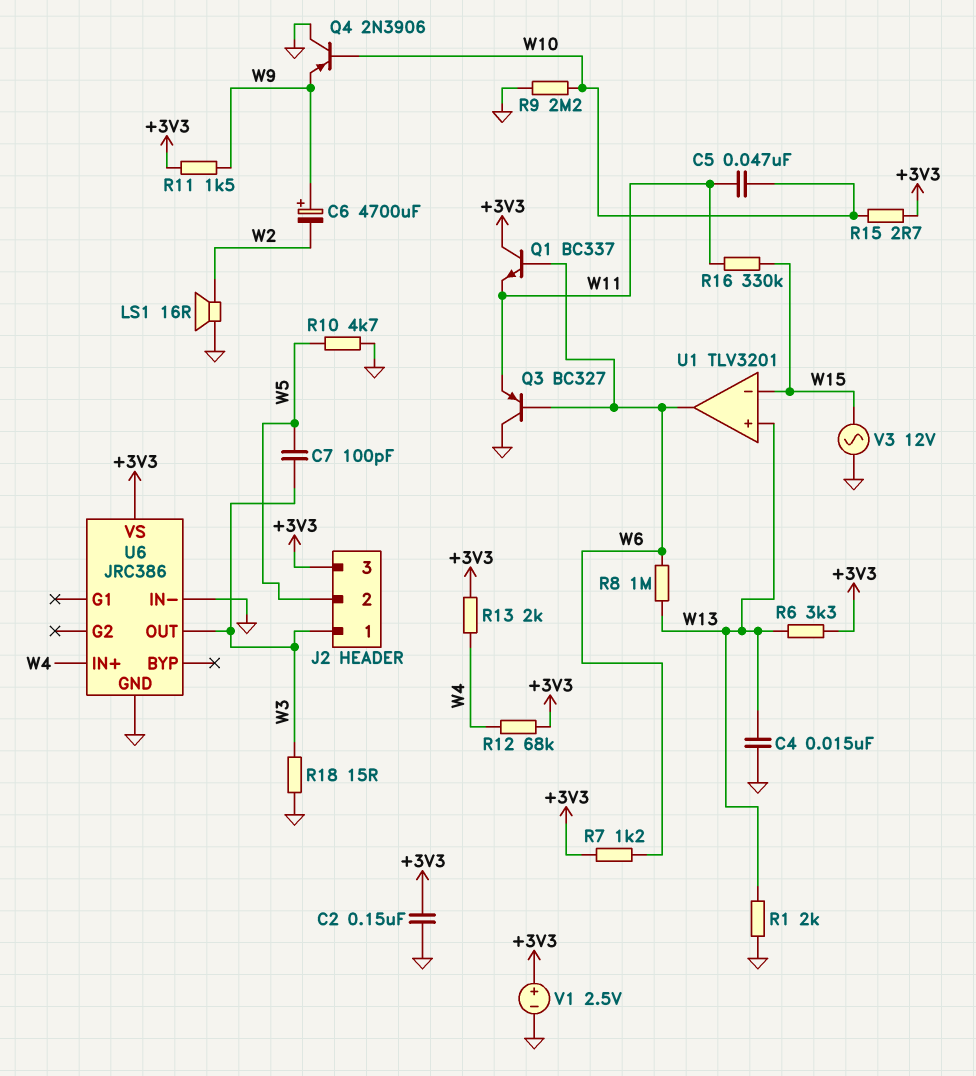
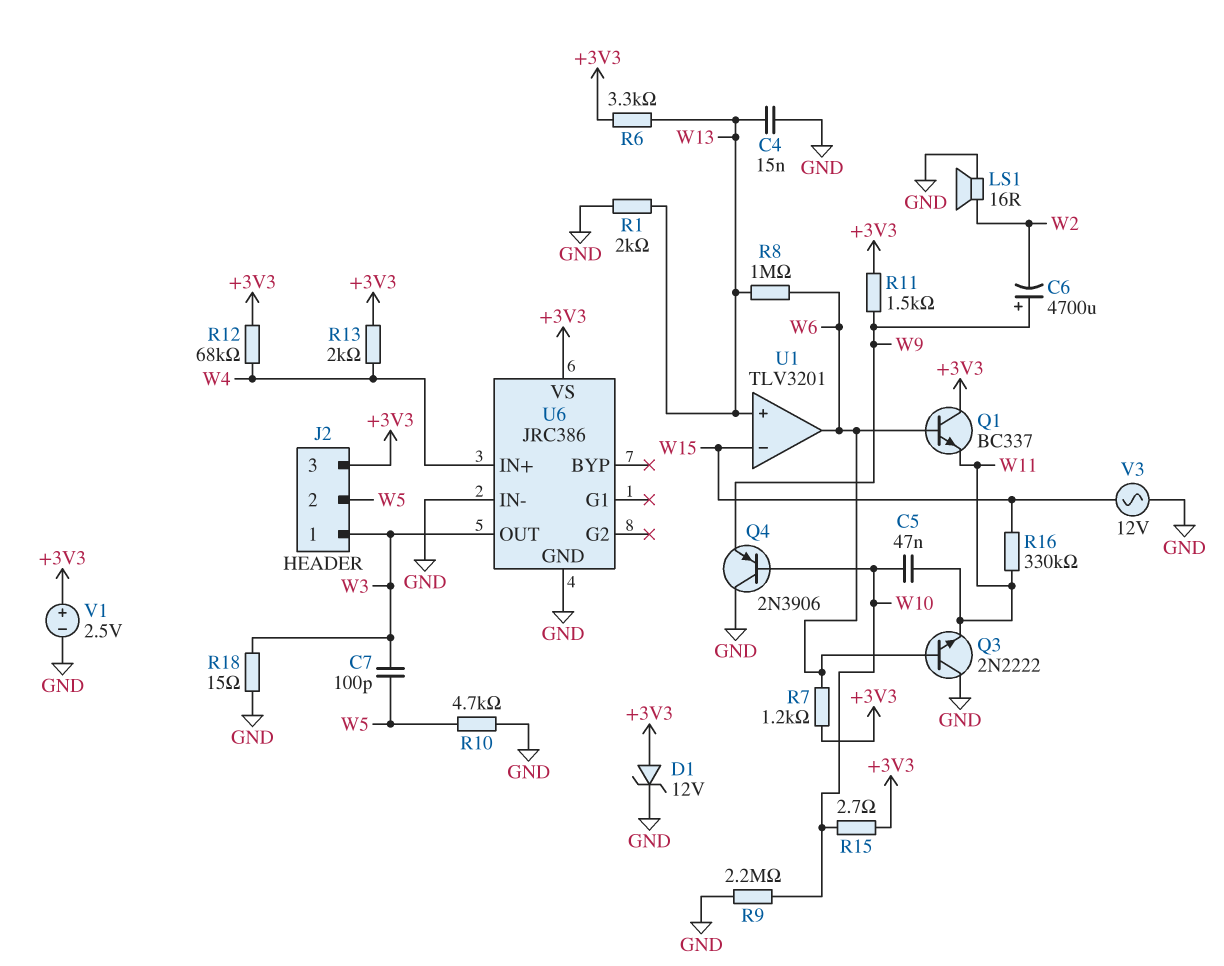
C2: 150nF (+3V3, GND) -> none
D1: none -> zener 12V (A +3V3, K GND)
Q3: PNP BC327 (B W6, C GND, E W11) -> NPN 2N2222 (B W6, C GND, E W11)

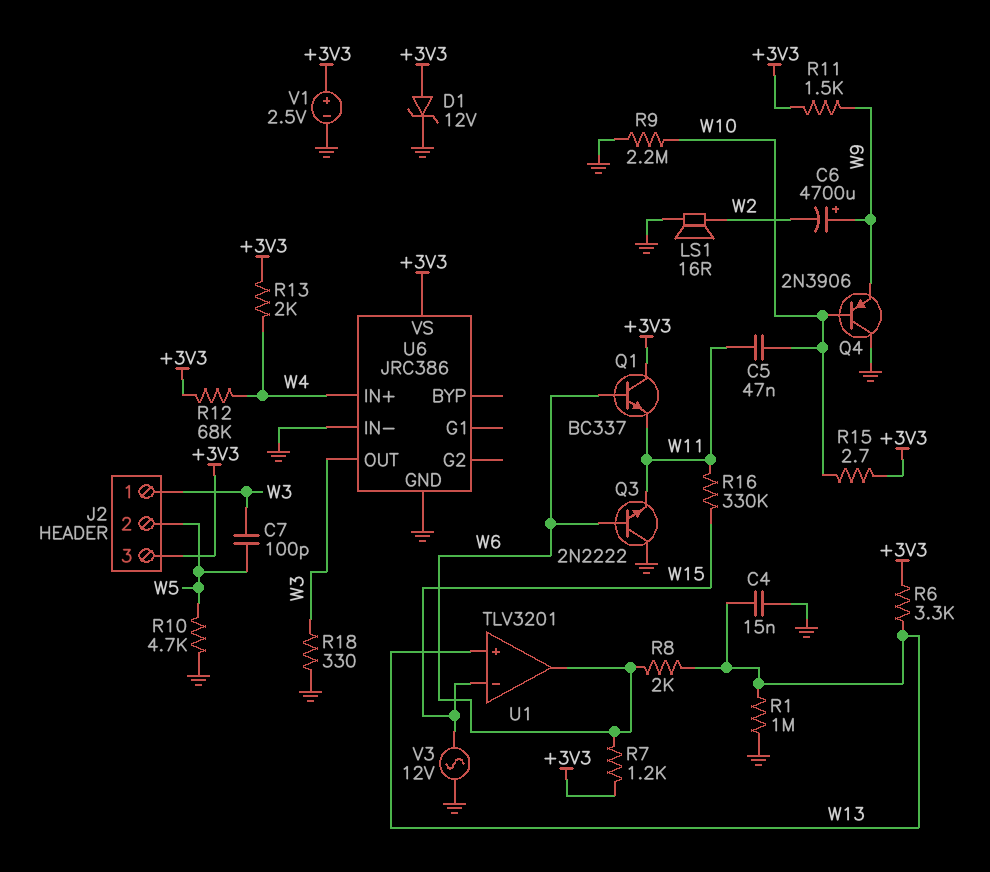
R1: 2k (GND, W13) -> 1M (GND, W13)
R8: 1M (W6, W13) -> 2k (W6, W13)
R18: 15 (GND, W3) -> 330 (GND, W3)

